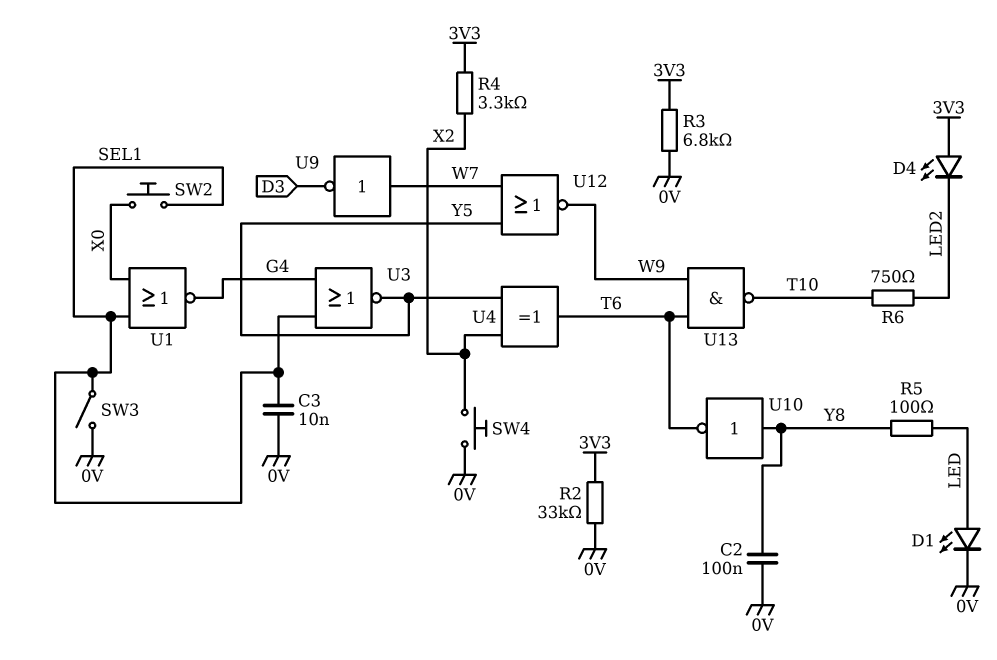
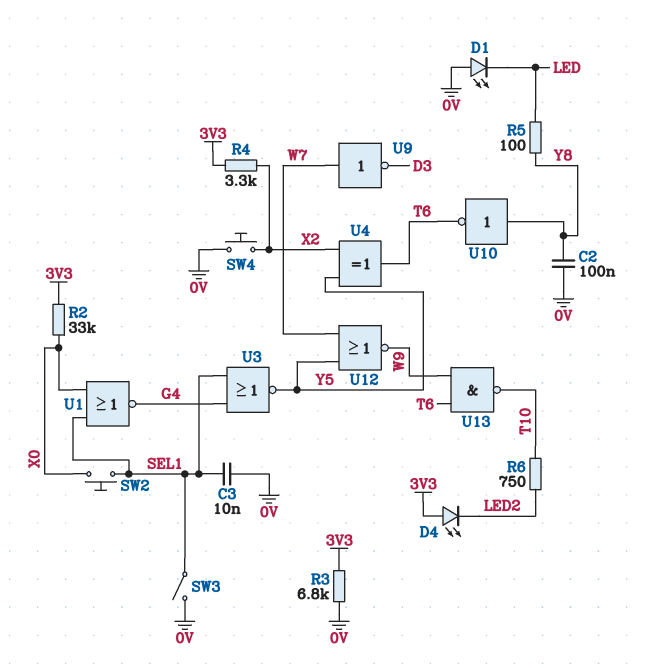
D1: LED (A LED, K 0V) -> LED (A 0V, K LED)
R2: 33k (0V, 3V3) -> 33k (3V3, X0)

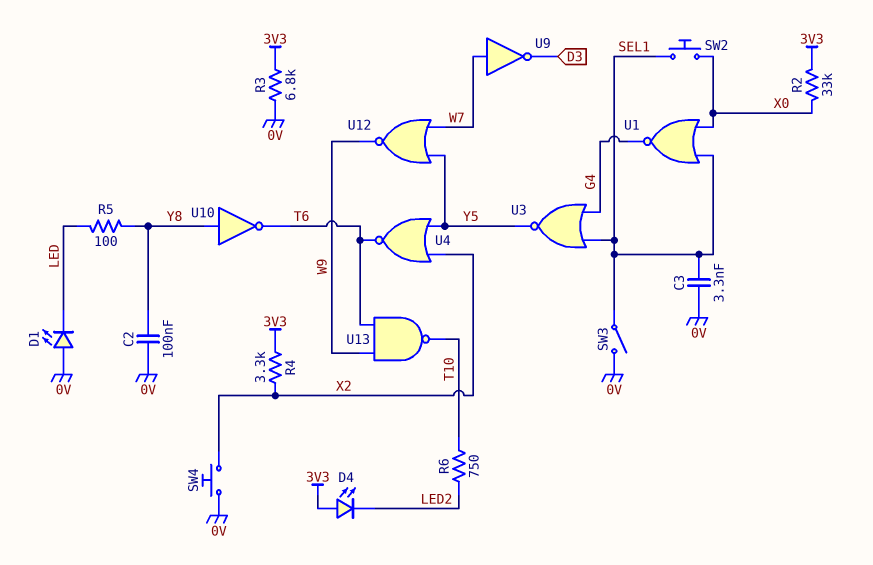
C3: 10nF (0V, SEL1) -> 3.3nF (0V, SEL1)
U4: XOR (in X2, in Y5, out T6) -> NOR (in X2, in Y5, out T6)

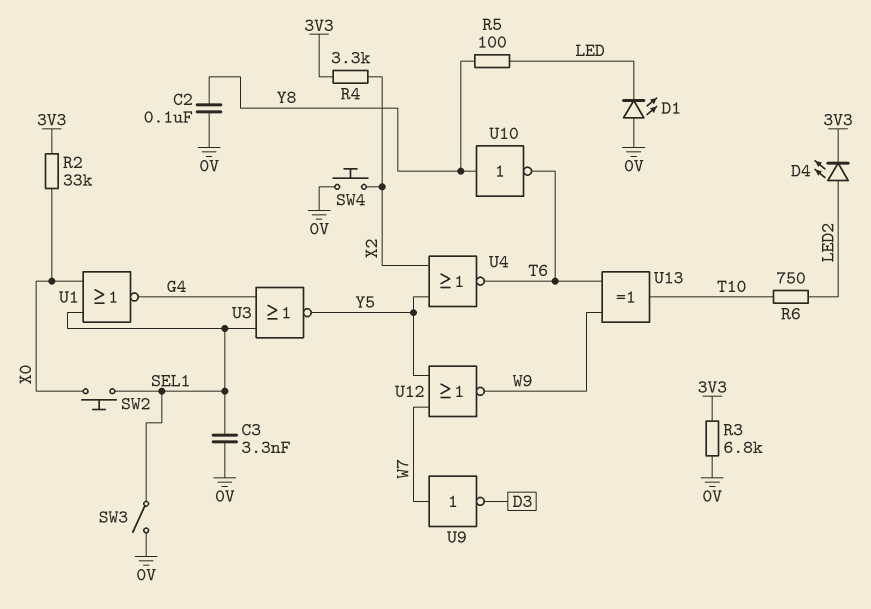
D4: LED (A 3V3, K LED2) -> LED (A LED2, K 3V3)
U13: NAND (in T6, in W9, out T10) -> XOR (in T6, in W9, out T10)

